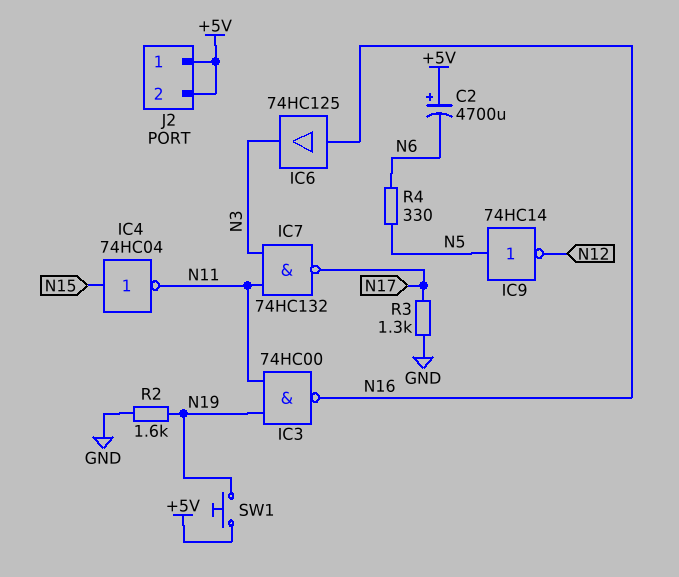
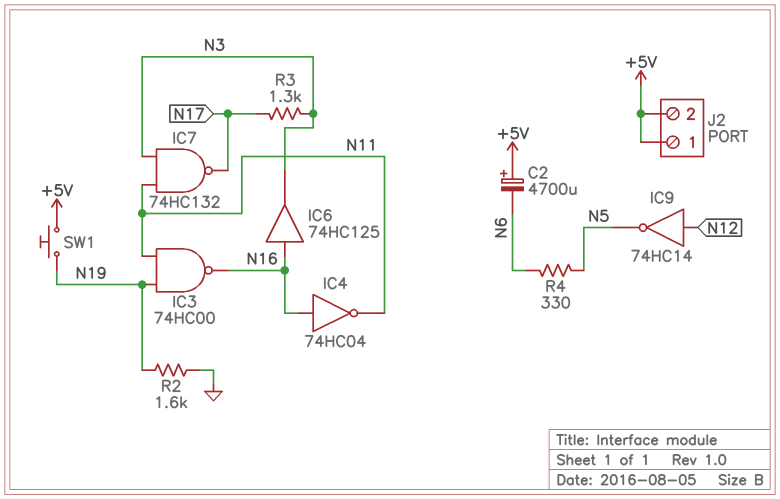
IC4: NOT 74HC04 (in N15, out N11) -> NOT 74HC04 (in N16, out N11)
IC9: NOT 74HC14 (in N5, out N12) -> NOT 74HC14 (in N12, out N5)
R3: 1.3k (GND, N17) -> 1.3k (N3, N17)

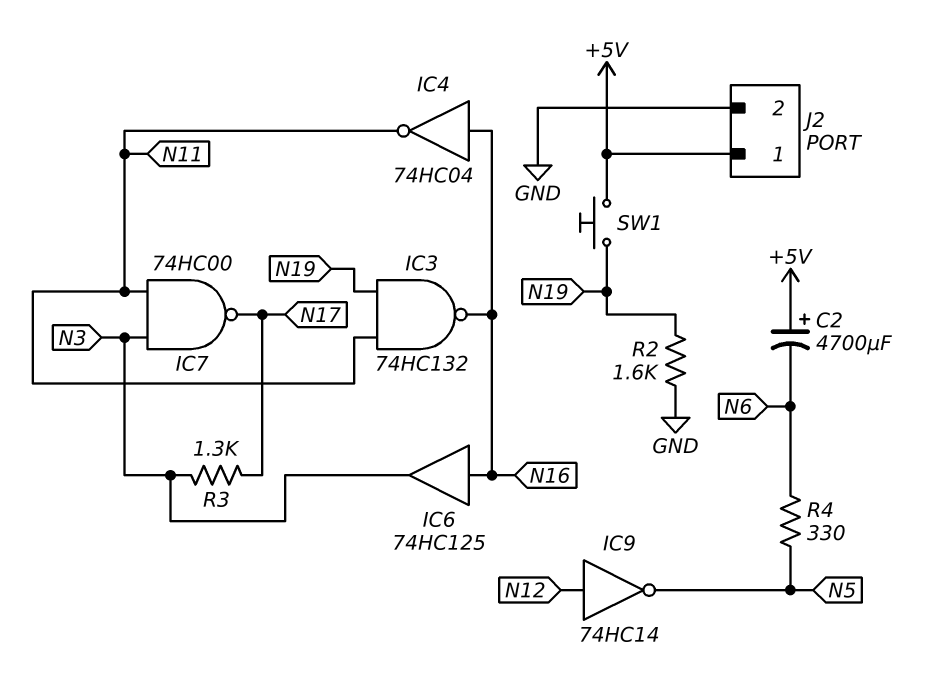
IC3: NAND 74HC00 (in N11, in N19, out N16) -> NAND 74HC132 (in N11, in N19, out N16)
IC7: NAND 74HC132 (in N3, in N11, out N17) -> NAND 74HC00 (in N3, in N11, out N17)
J2 pin 2: +5V -> GND

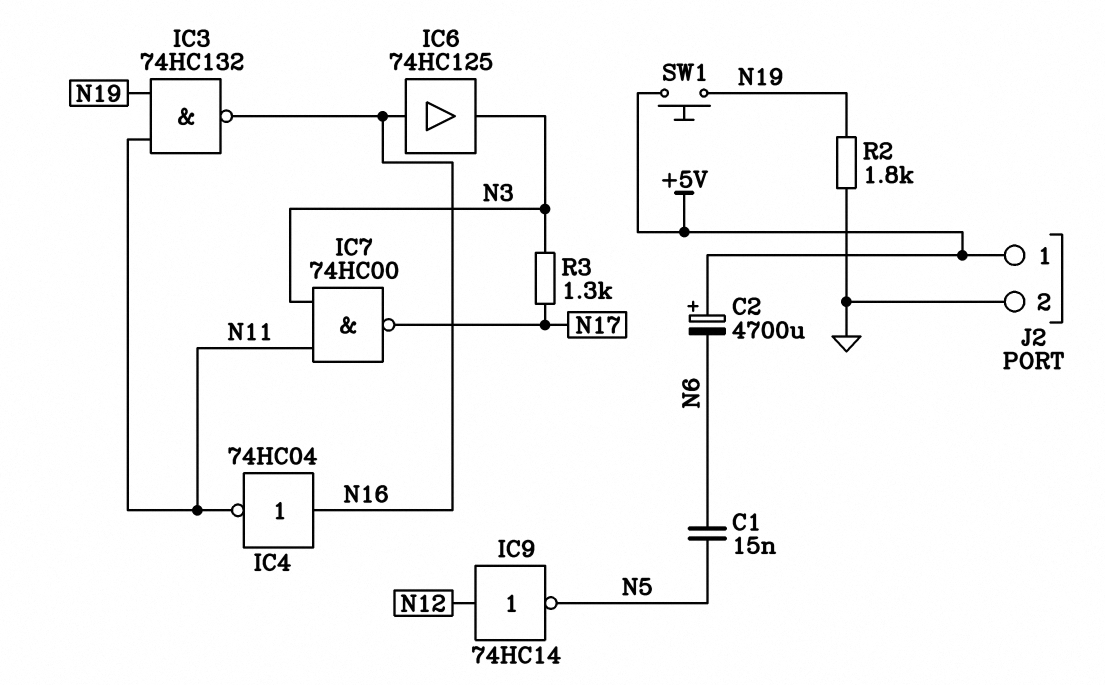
C1: none -> 15nF (N5, N6)
R2: 1.6k (GND, N19) -> 1.8k (GND, N19)
R4: 330 (N5, N6) -> none

